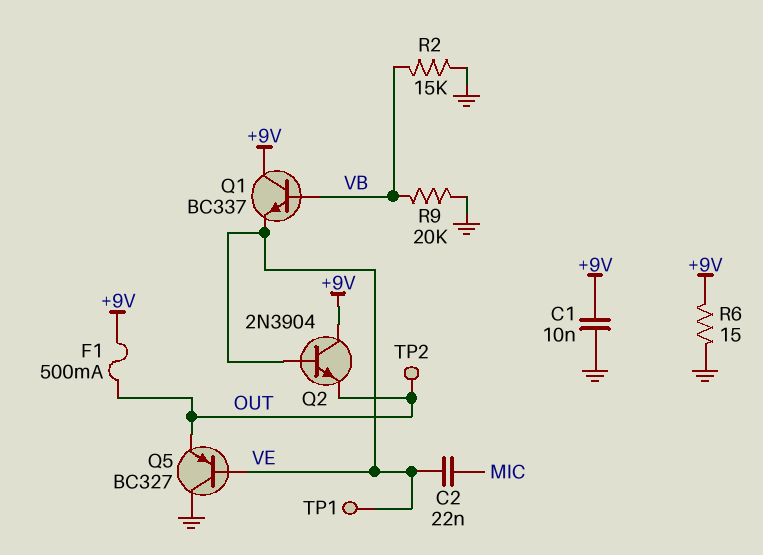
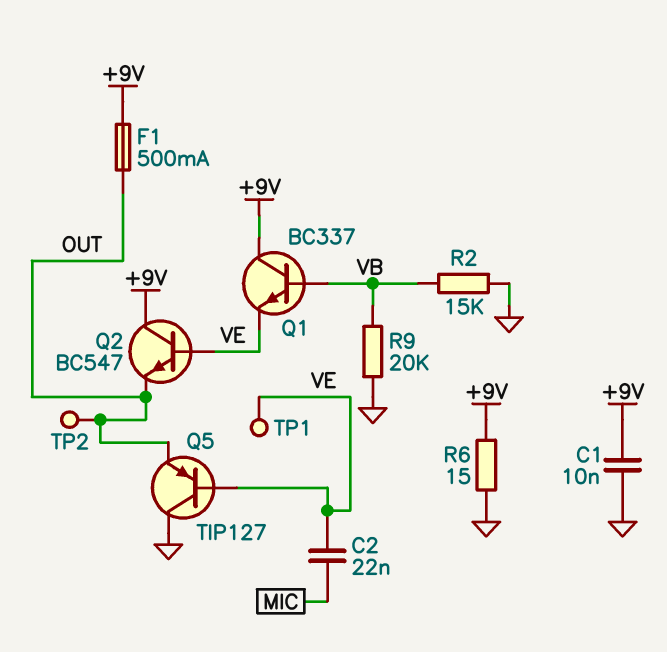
Q2: NPN 2N3904 (B VE, C +9V, E OUT) -> NPN BC547 (B VE, C +9V, E OUT)
Q5: PNP BC327 (B VE, C GND, E OUT) -> PNP TIP127 (B VE, C GND, E OUT)

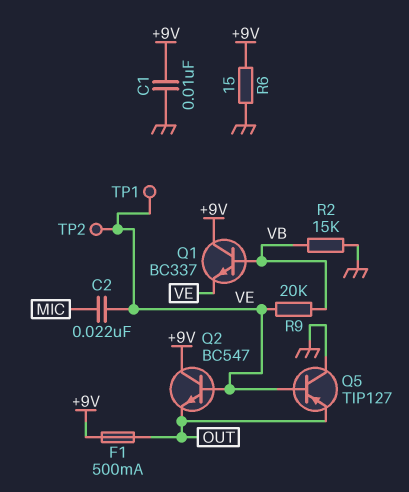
R9: 20k (GND, VB) -> 20k (VB, VE)
TP2: test point (OUT) -> test point (VE)

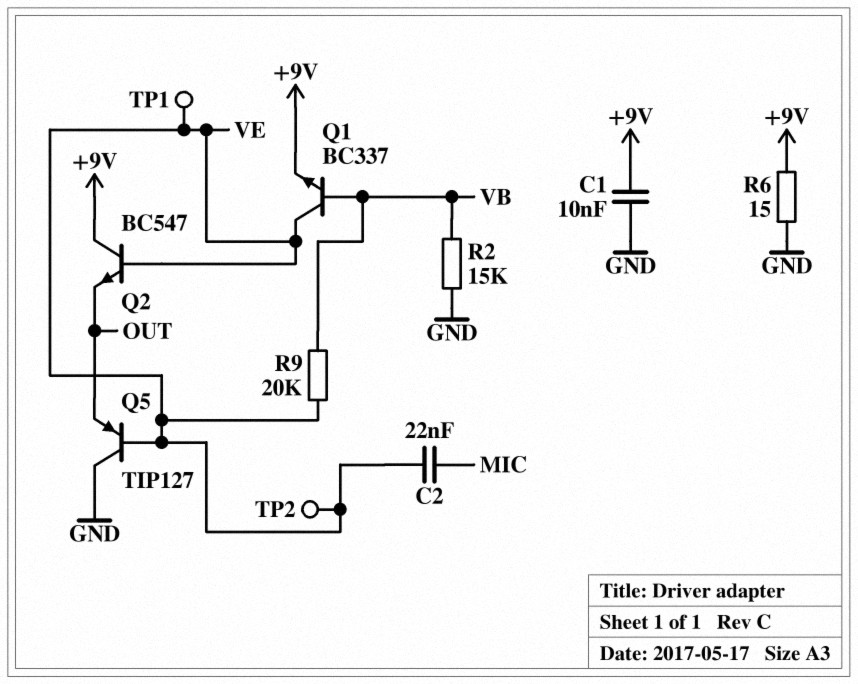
F1: 500mA (+9V, OUT) -> none
Q1: NPN BC337 (B VB, C +9V, E VE) -> NPN BC337 (B VB, C VE, E +9V)

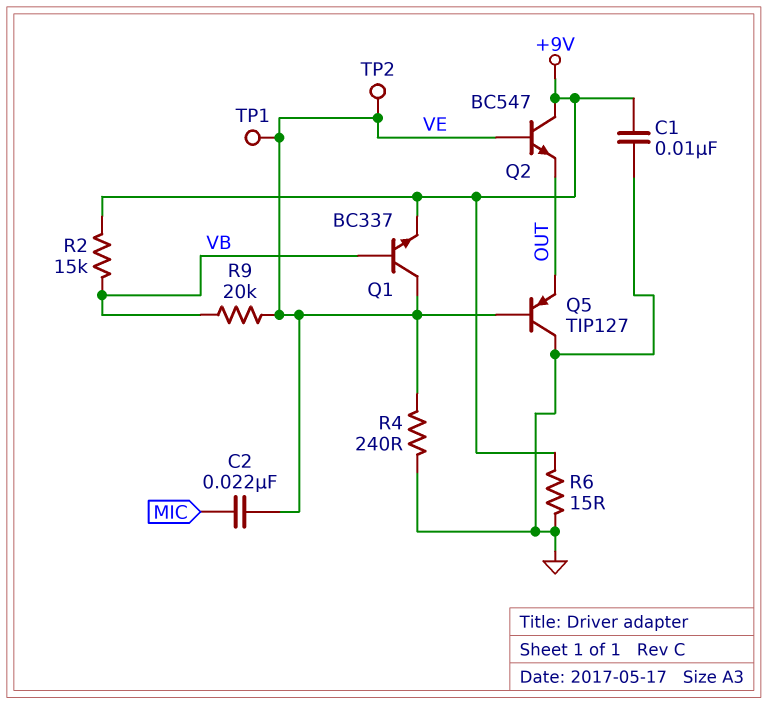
R2: 15k (GND, VB) -> 15k (+9V, VB)
R4: none -> 240 (GND, VE)

